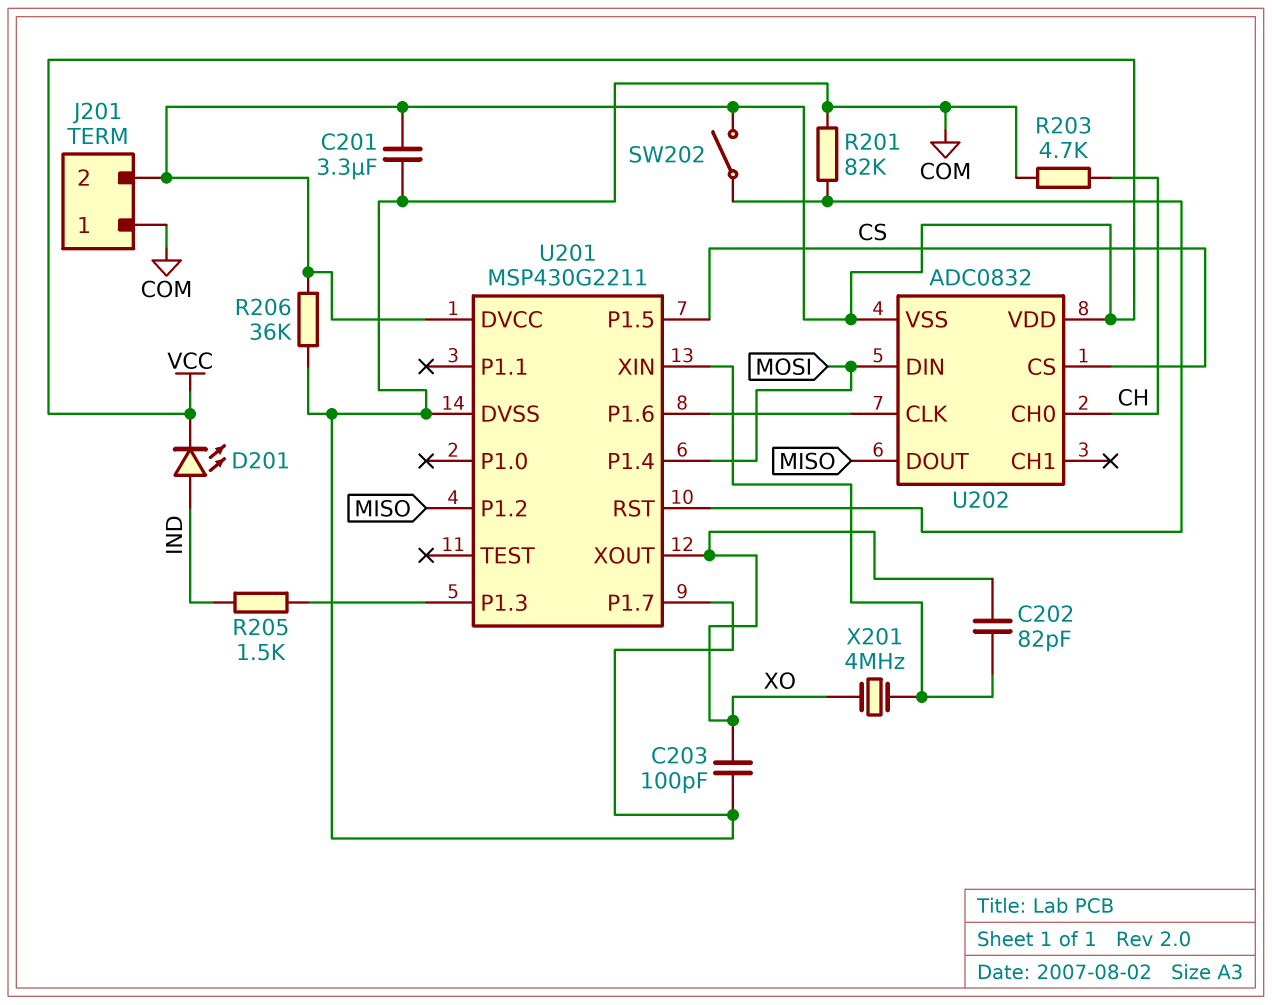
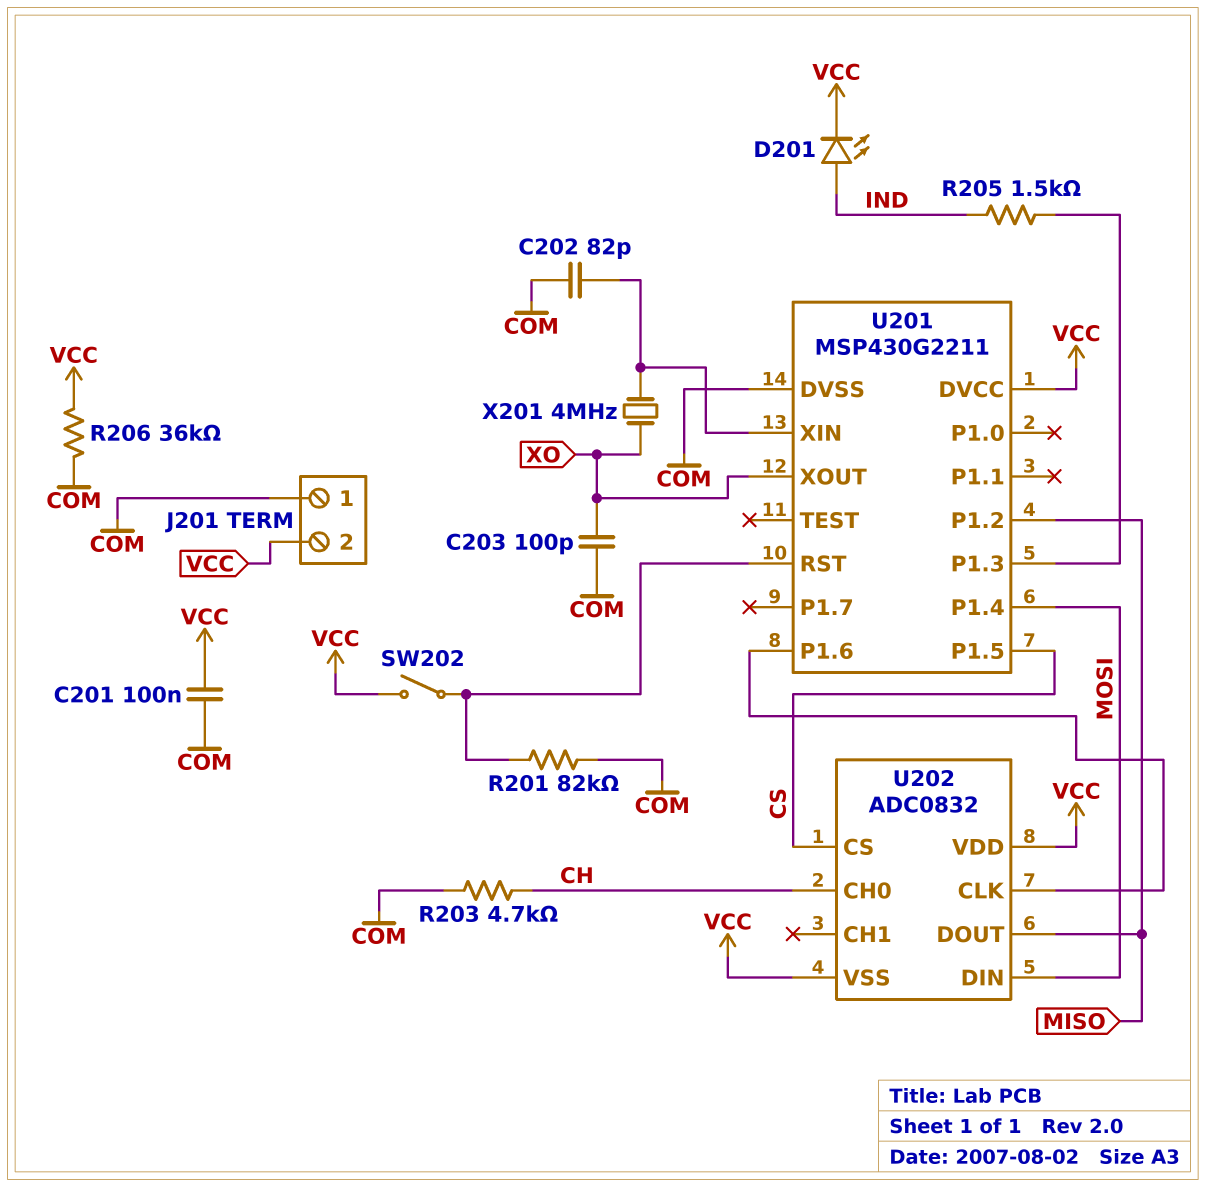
C201: 3.3uF (COM, VCC) -> 100nF (COM, VCC)
C202: 82pF (U201/XIN, XO) -> 82pF (COM, U201/XIN)
U201 pin P1.7: COM -> none

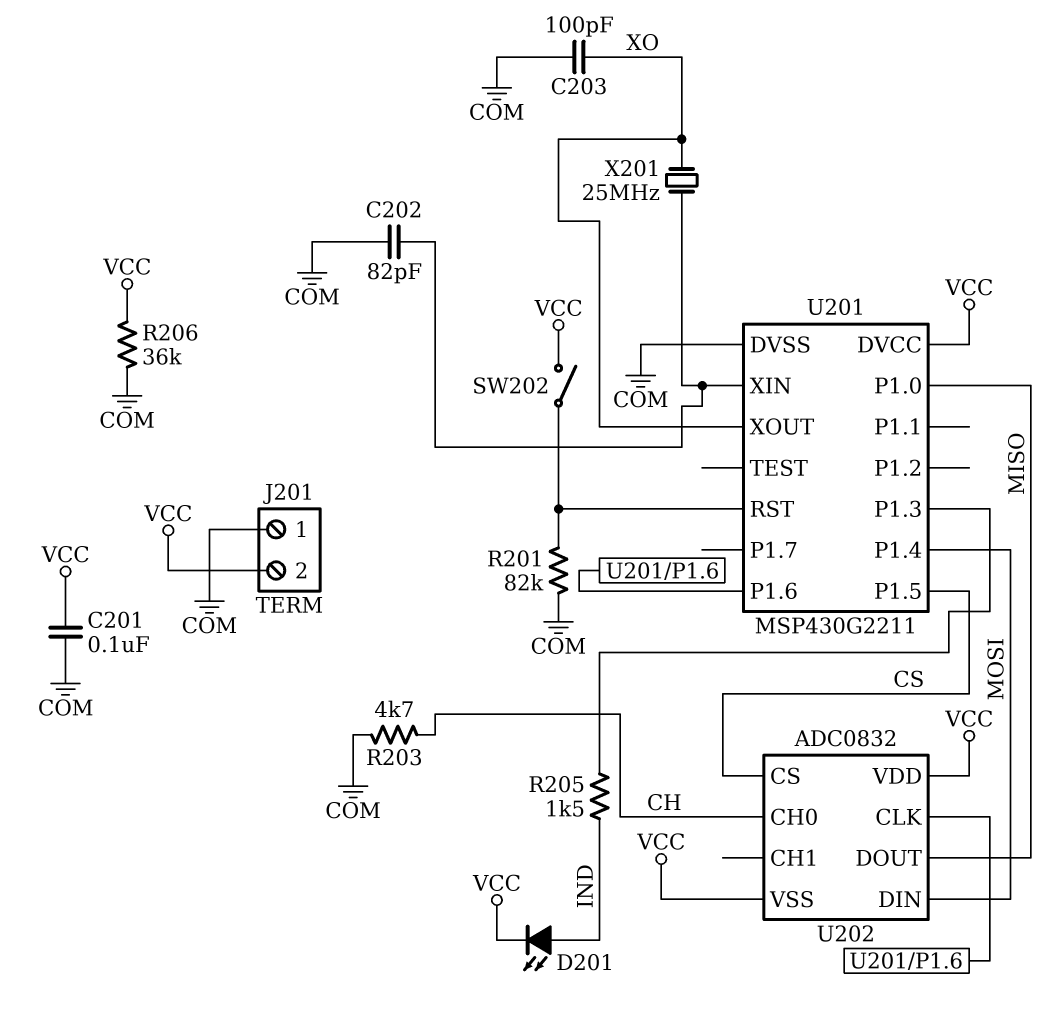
U201 pin P1.0: none -> MISO
U201 pin P1.2: MISO -> none
X201: 4MHz (U201/XIN, XO) -> 25MHz (U201/XIN, XO)

